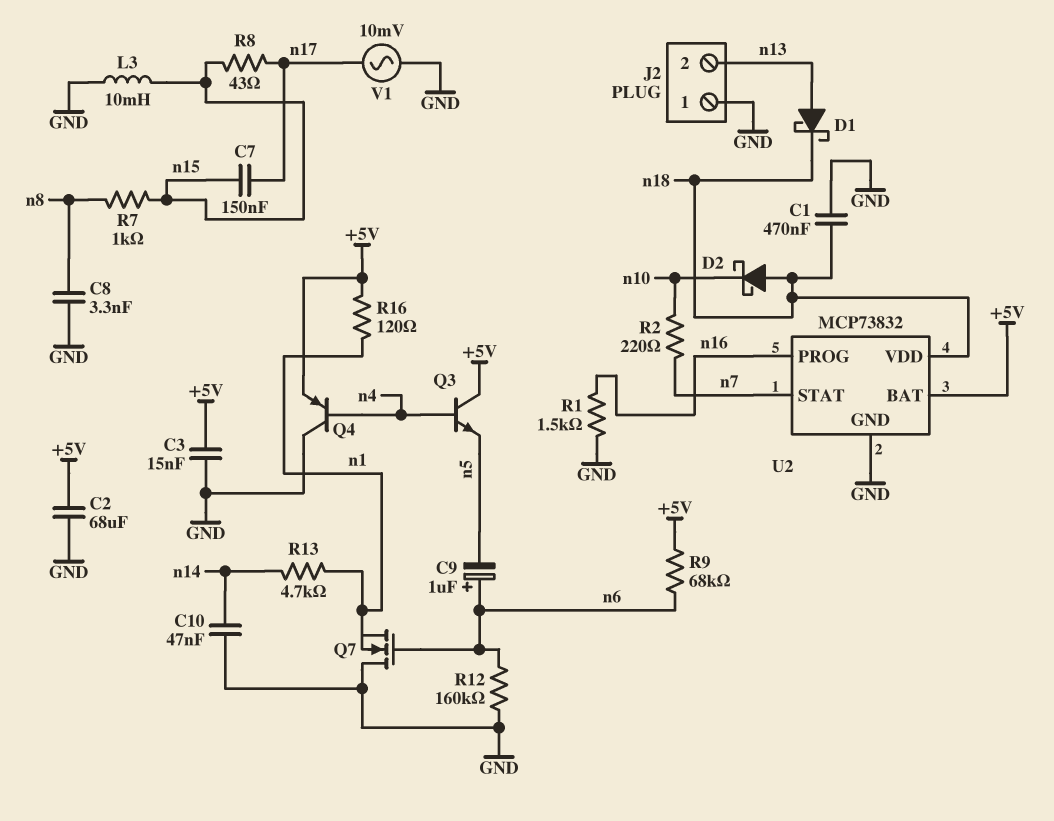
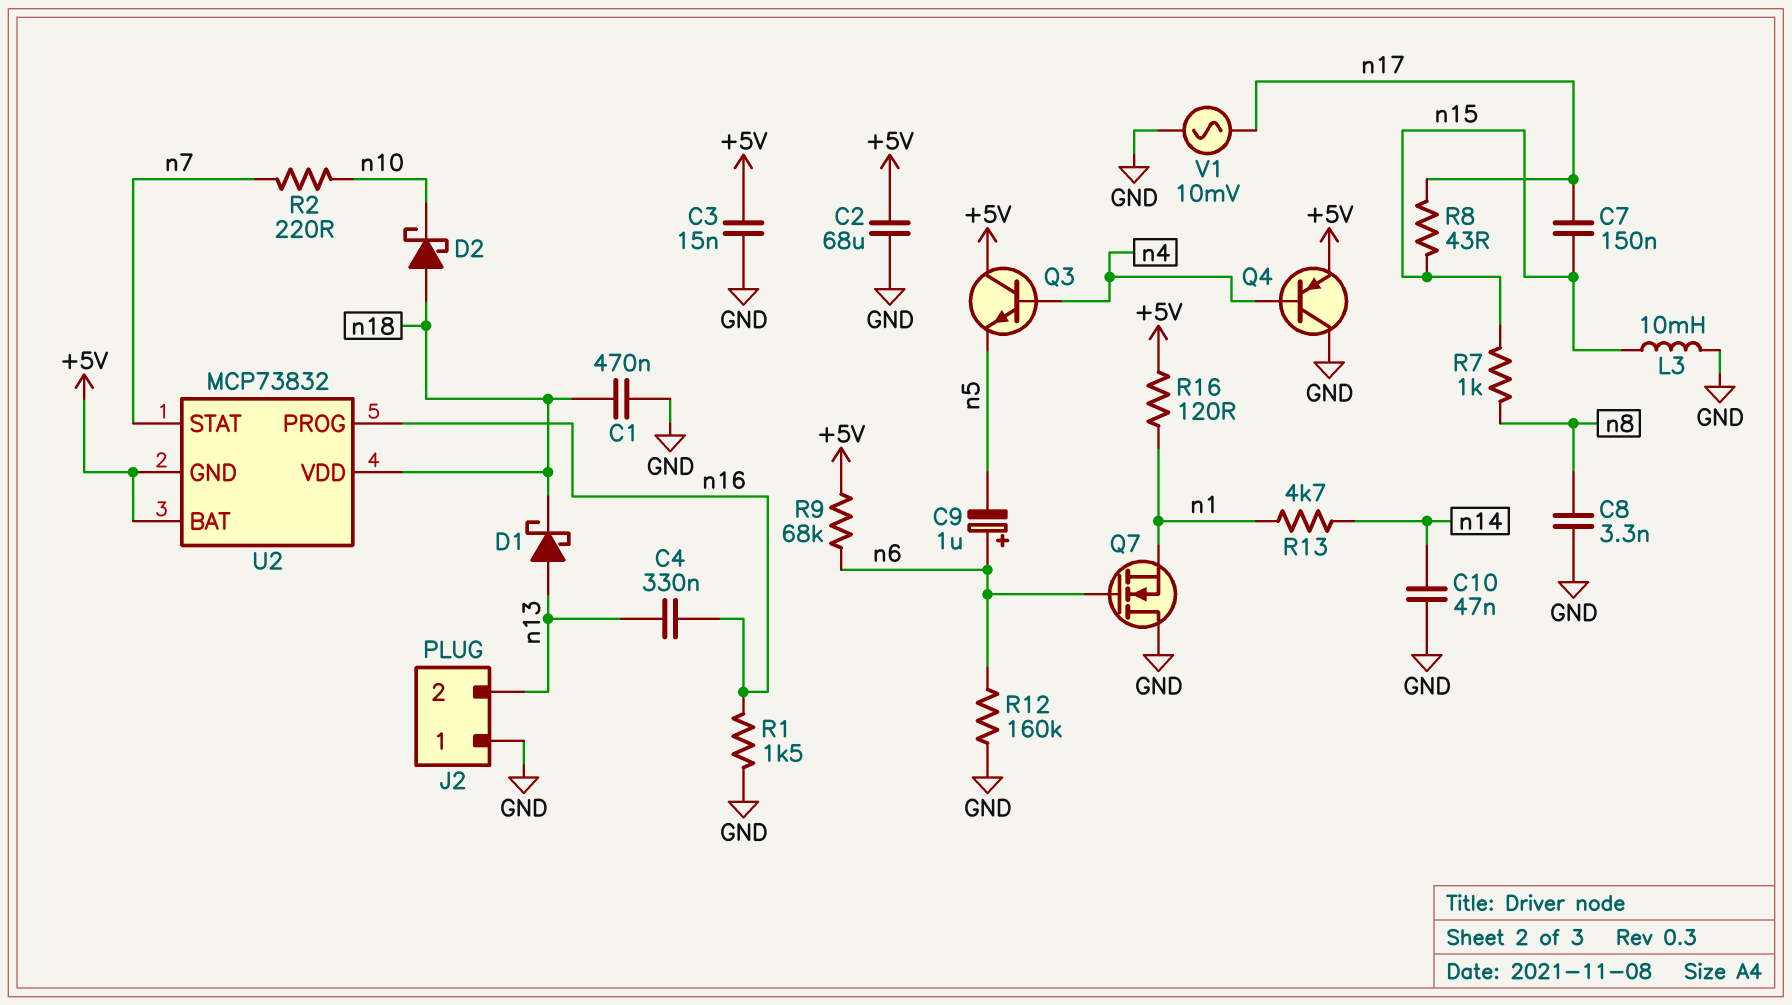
C4: none -> 330nF (n13, n16)
U2 pin GND: GND -> +5V

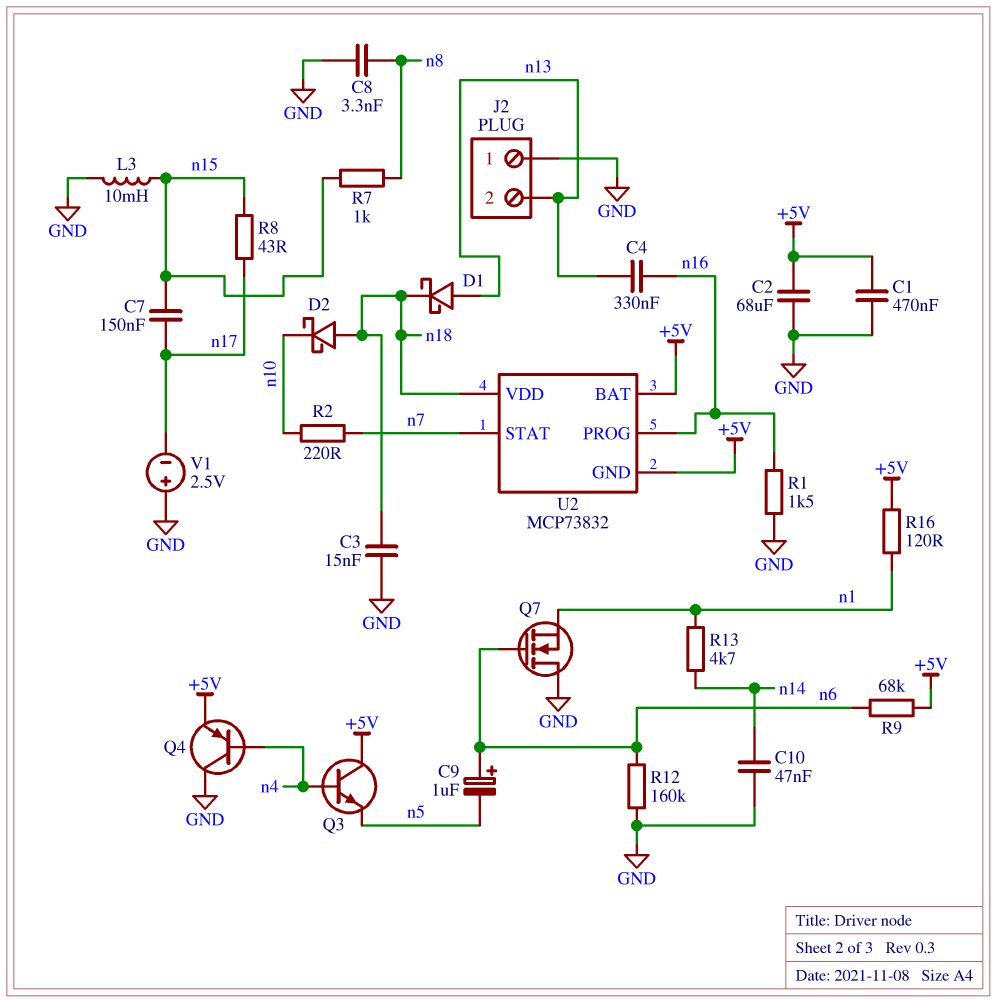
C1: 470nF (GND, n18) -> 470nF (+5V, GND)
C3: 15nF (+5V, GND) -> 15nF (GND, n18)
V1: AC 10mV (GND, n17) -> 2.5V (plus GND, minus n17)

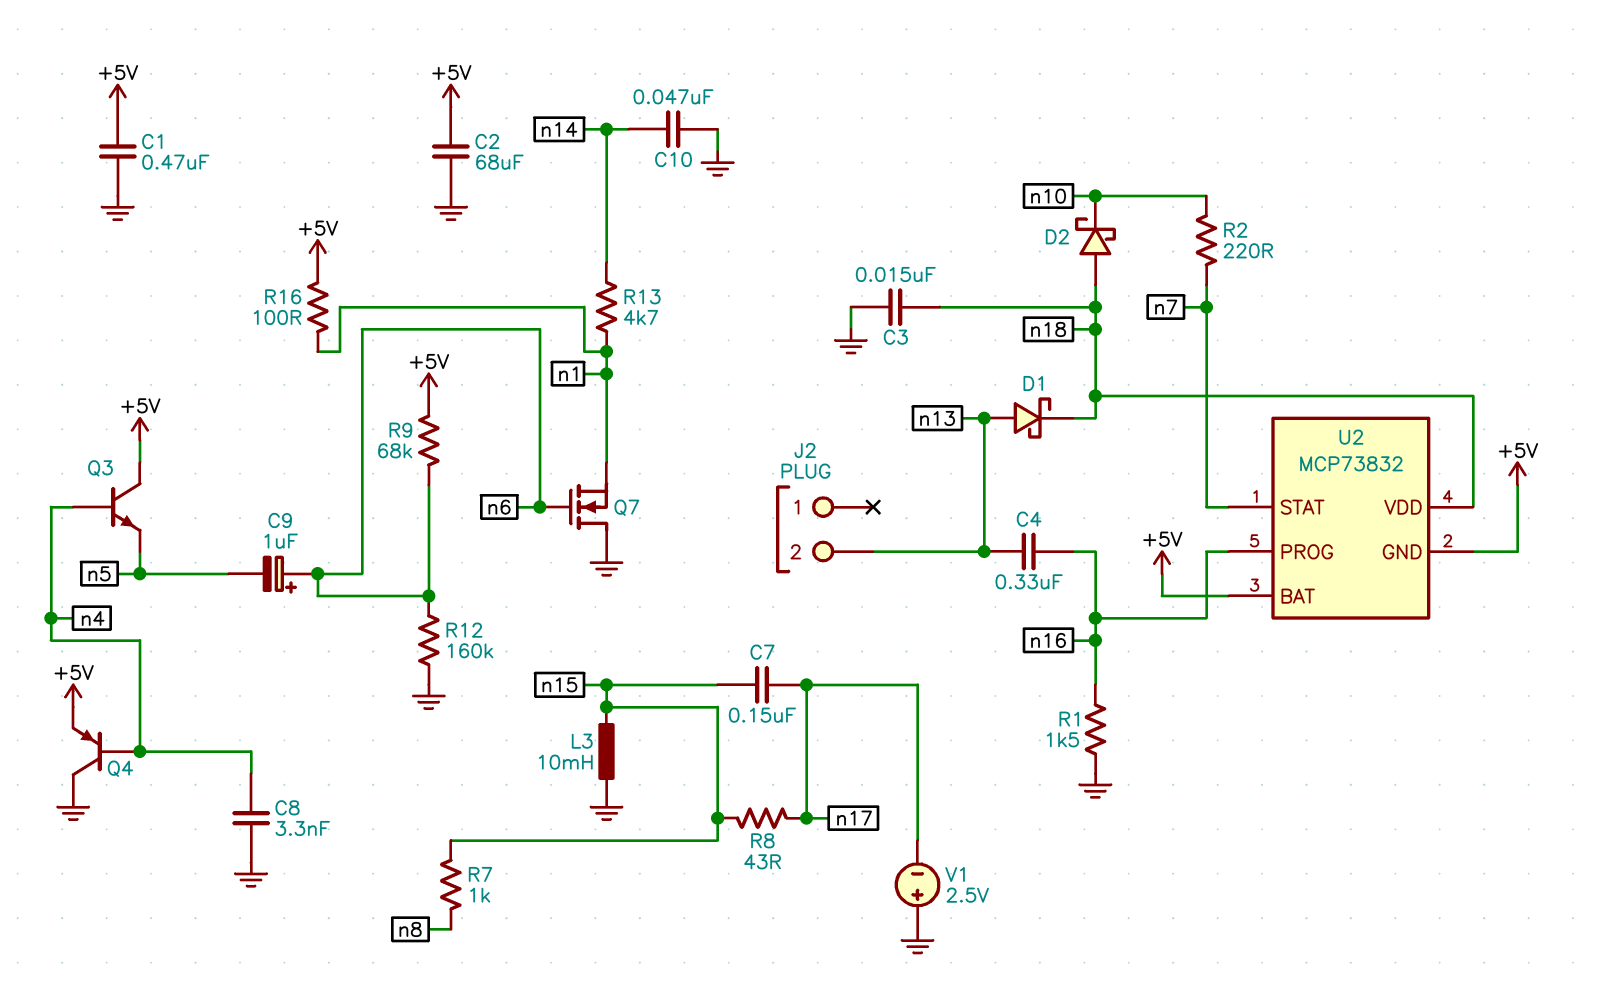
C8: 3.3nF (GND, n8) -> 3.3nF (GND, n4)
J2 pin 1: GND -> none
R16: 120 (+5V, n1) -> 100 (+5V, n1)

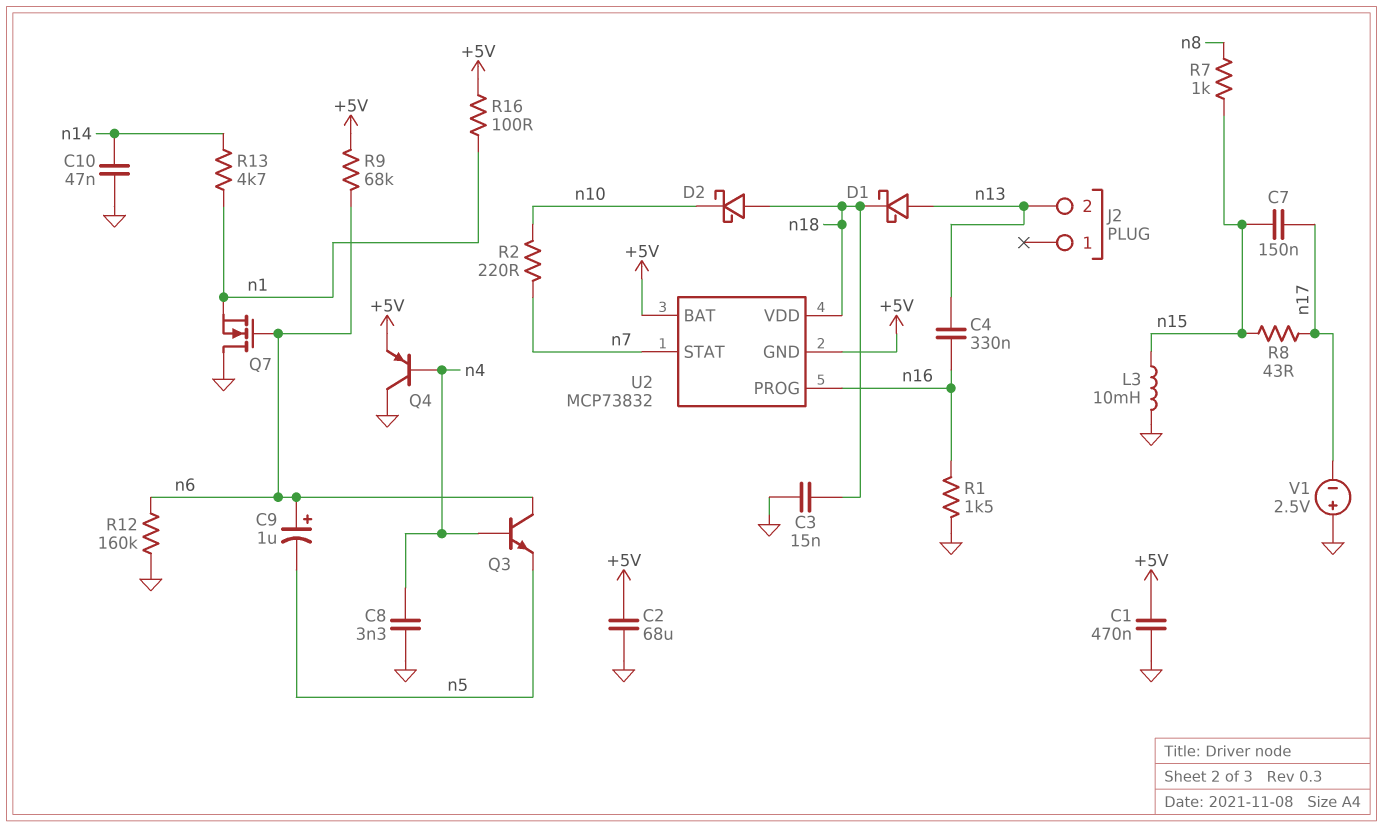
Q3: NPN (B n4, C +5V, E n5) -> NPN (B n4, C n6, E n5)

